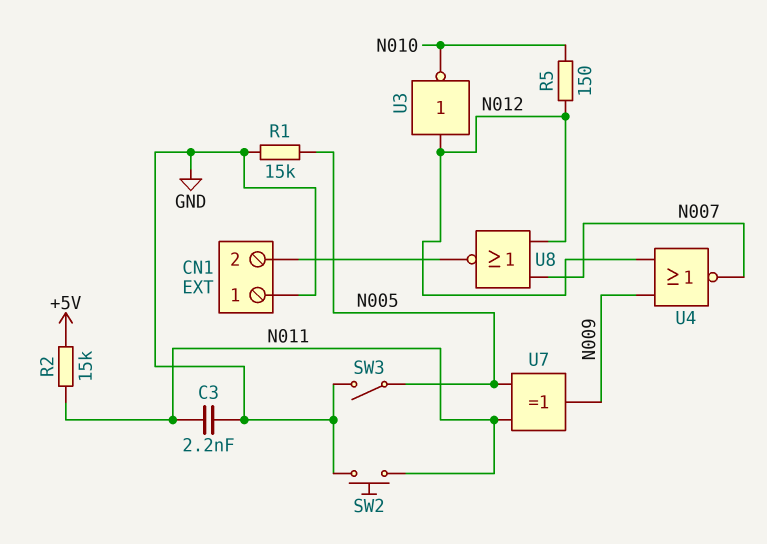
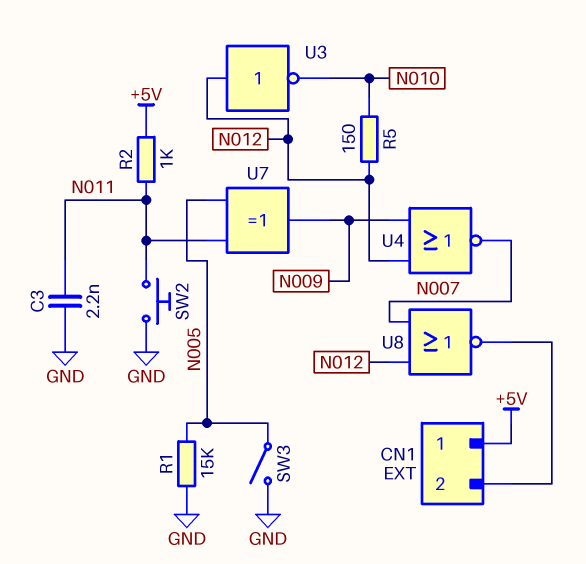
CN1 pin 1: GND -> +5V
R2: 15k (+5V, N011) -> 1k (+5V, N011)

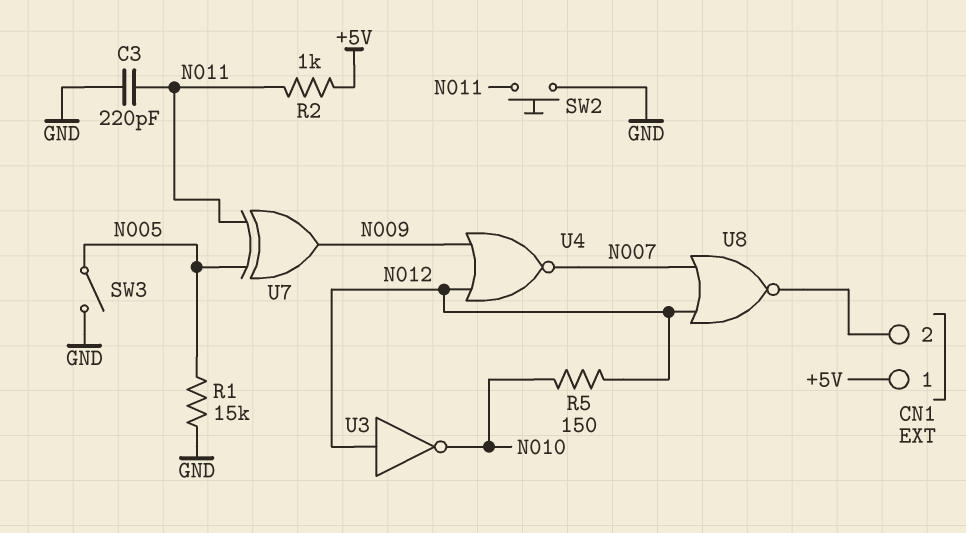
C3: 2.2nF (GND, N011) -> 220pF (GND, N011)

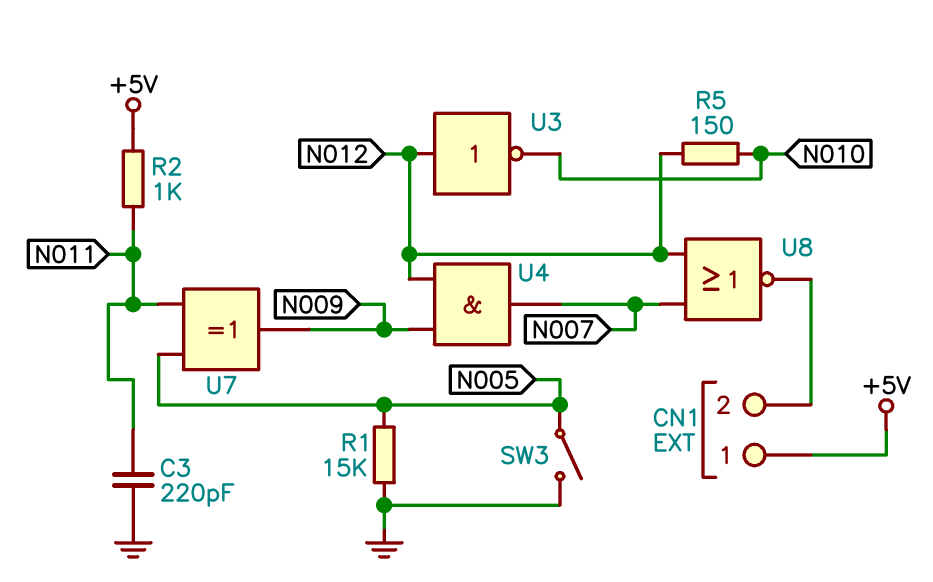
SW2: button (GND, N011) -> none
U4: NOR (in N009, in N012, out N007) -> AND (in N009, in N012, out N007)

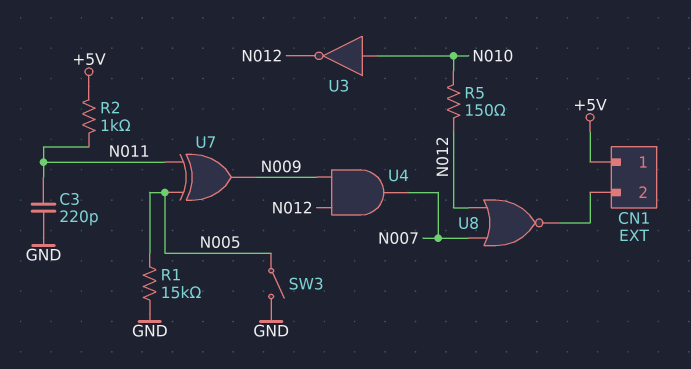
U3: NOT (in N012, out N010) -> NOT (in N010, out N012)

